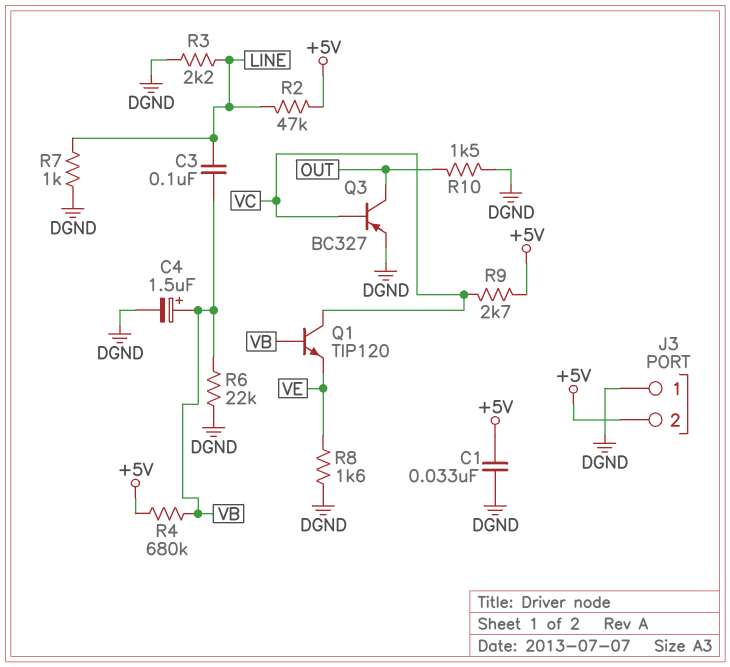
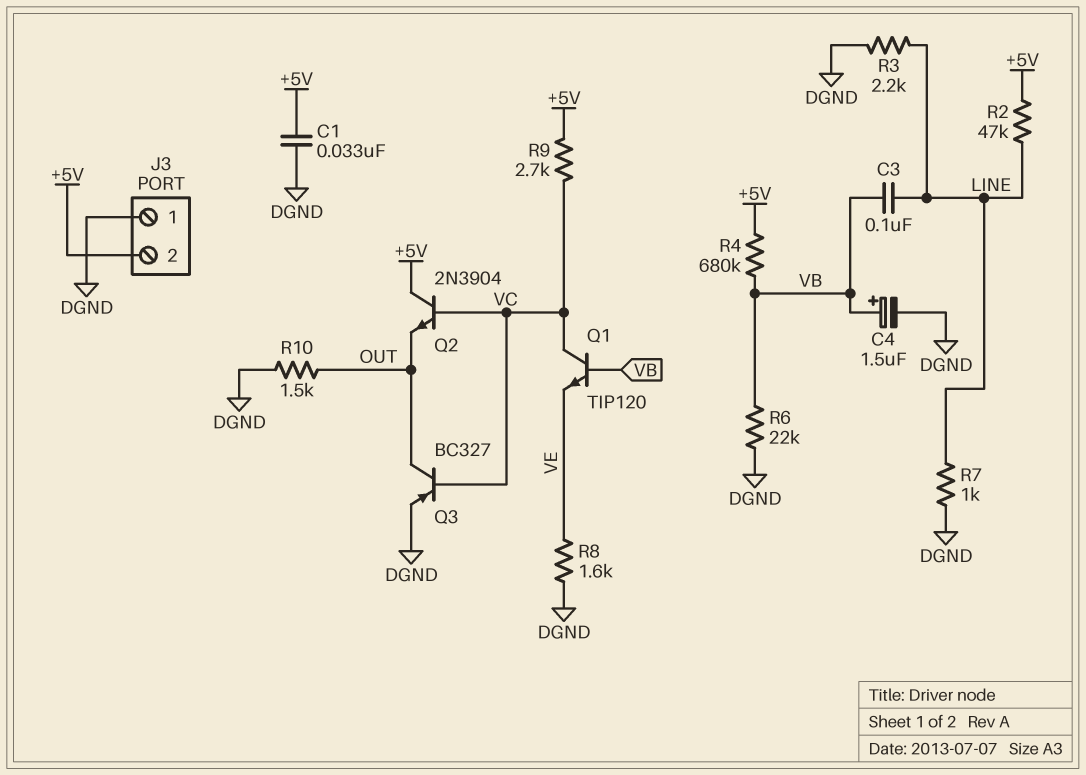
Q2: none -> NPN 2N3904 (B VC, C +5V, E OUT)

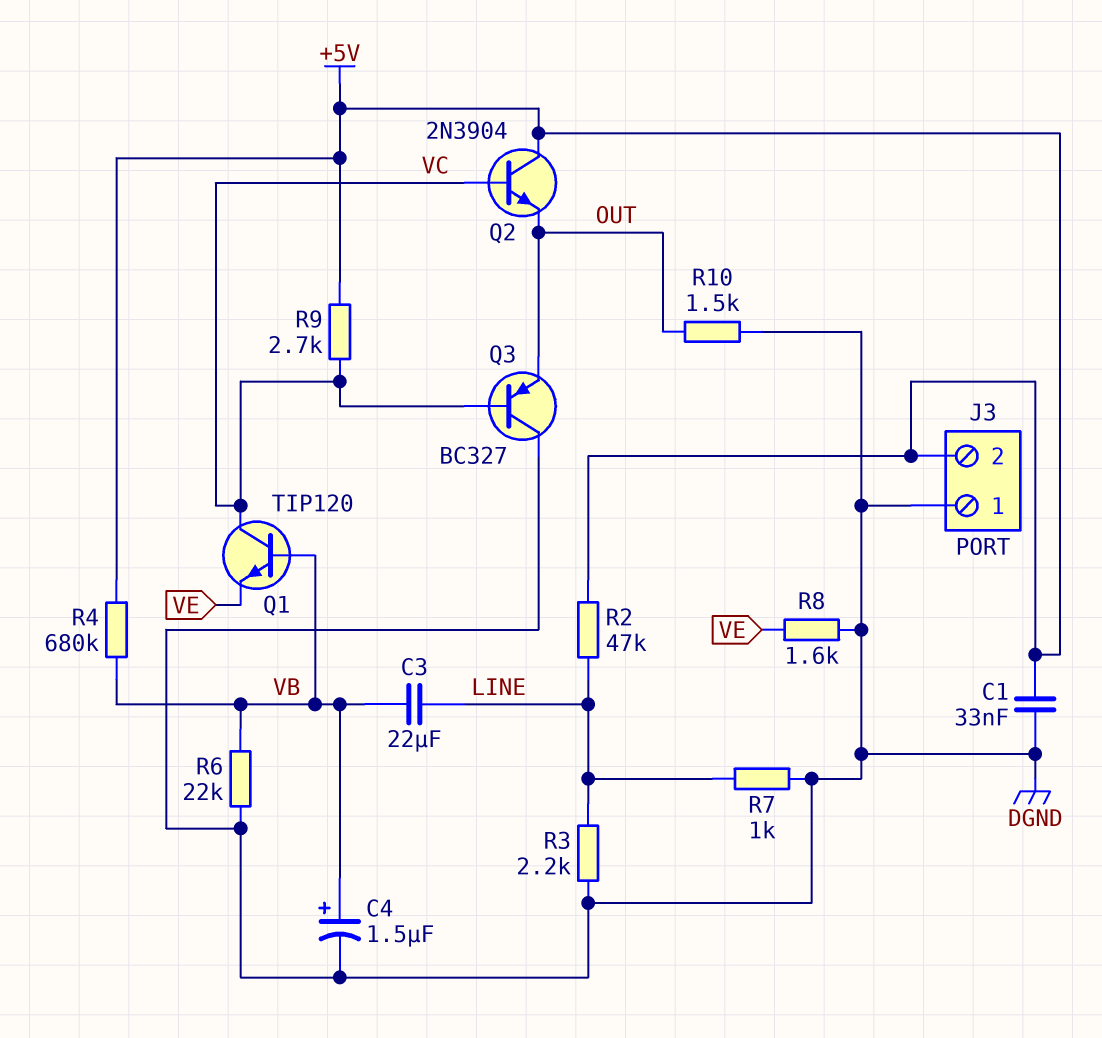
C3: 100nF (LINE, VB) -> 22uF (LINE, VB)
Q3: PNP BC327 (B VC, C OUT, E DGND) -> PNP BC327 (B VC, C DGND, E OUT)

